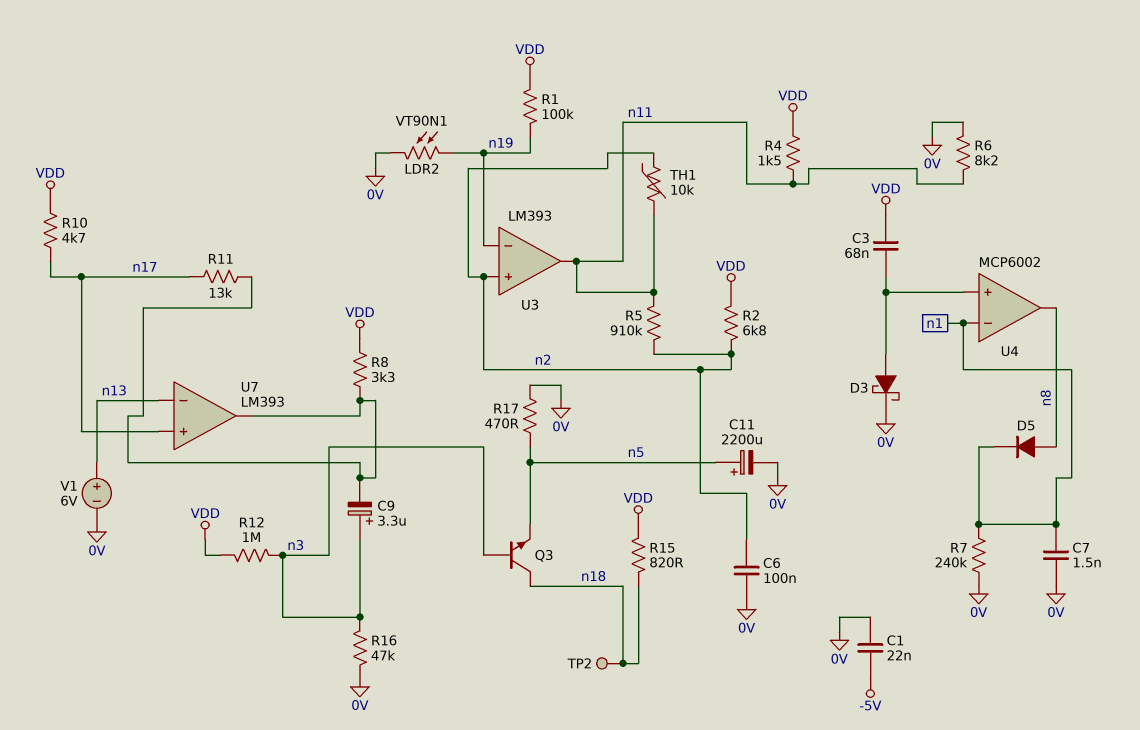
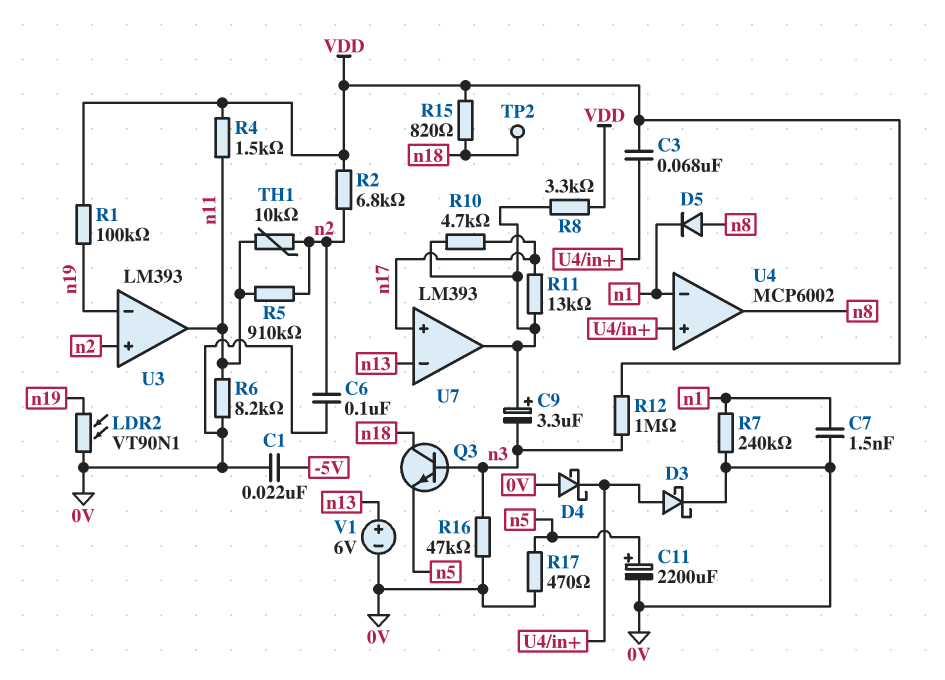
C9: 3.3uF (plus n3, minus U7/out) -> 3.3uF (plus U7/out, minus n3)
D4: none -> schottky (A 0V, K U4/in+)
R10: 4.7k (VDD, n17) -> 4.7k (U7/out, n17)

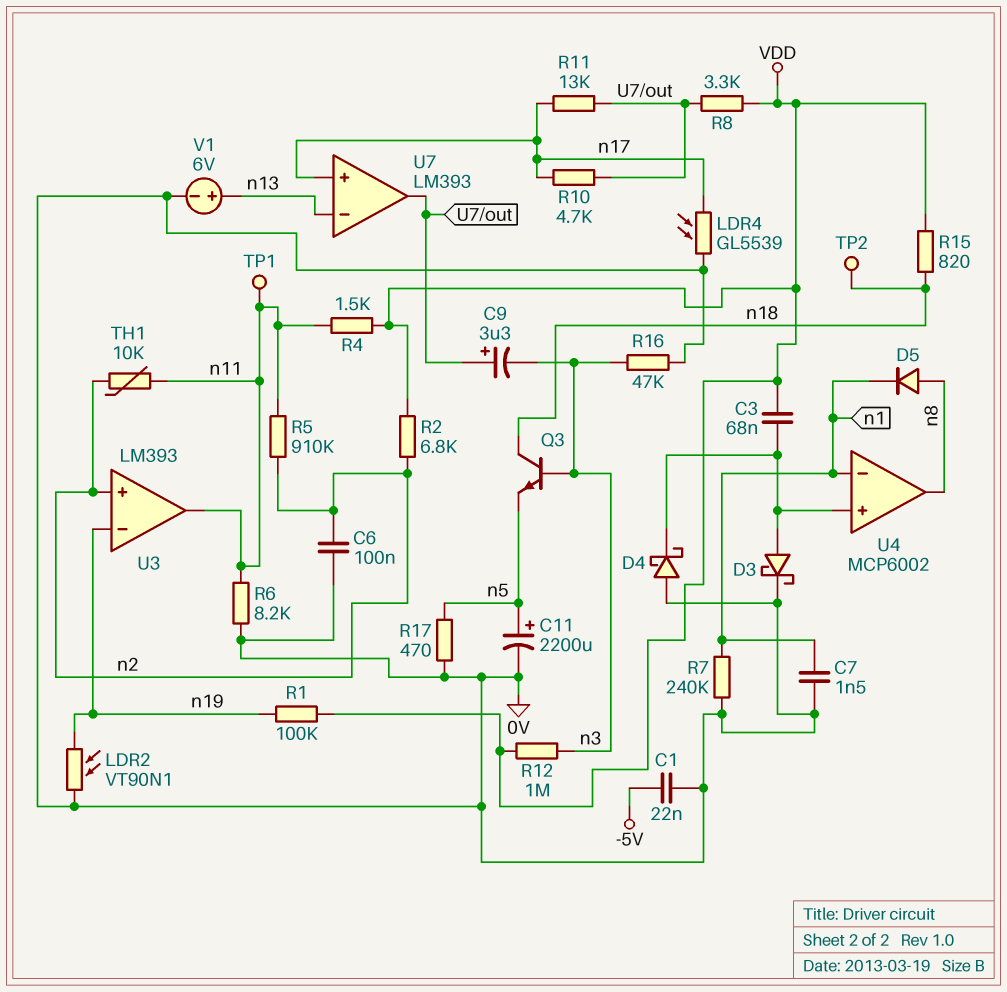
LDR4: none -> GL5539 (0V, n17)
TP1: none -> test point (n11)

